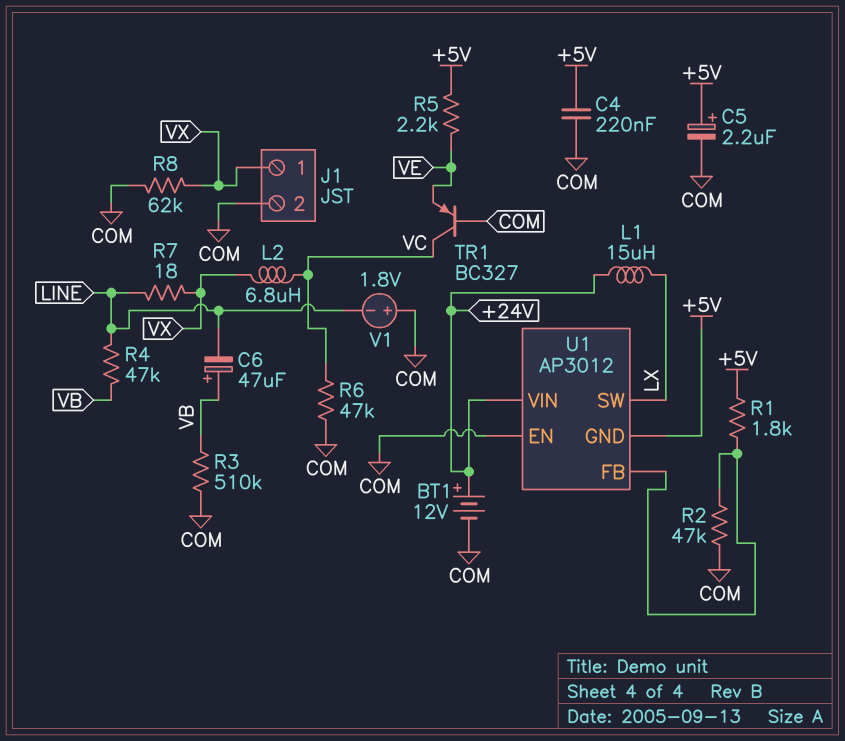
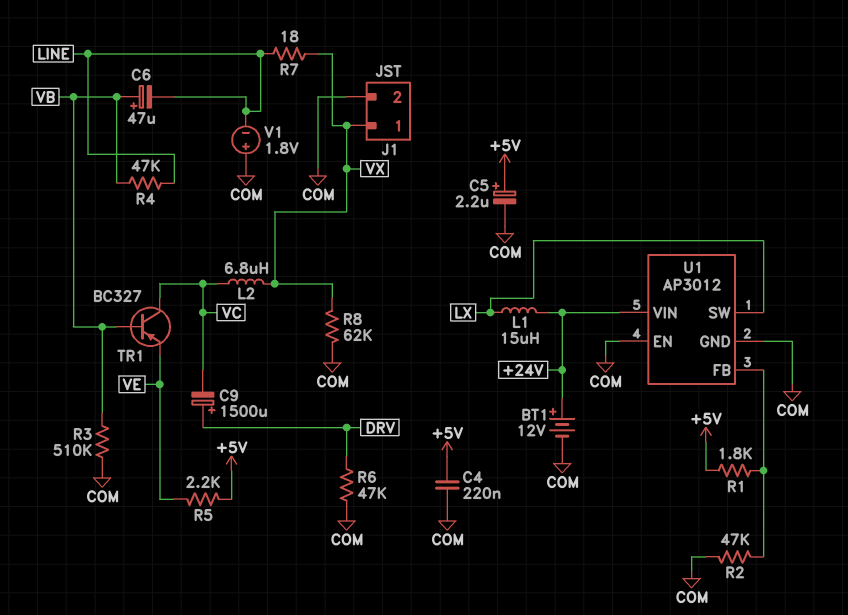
C9: none -> 1500uF (plus DRV, minus VC)
R6: 47k (COM, VC) -> 47k (COM, DRV)
TR1: PNP BC327 (B COM, C VC, E VE) -> PNP BC327 (B VB, C VC, E VE)
U1 pin GND: +5V -> COM

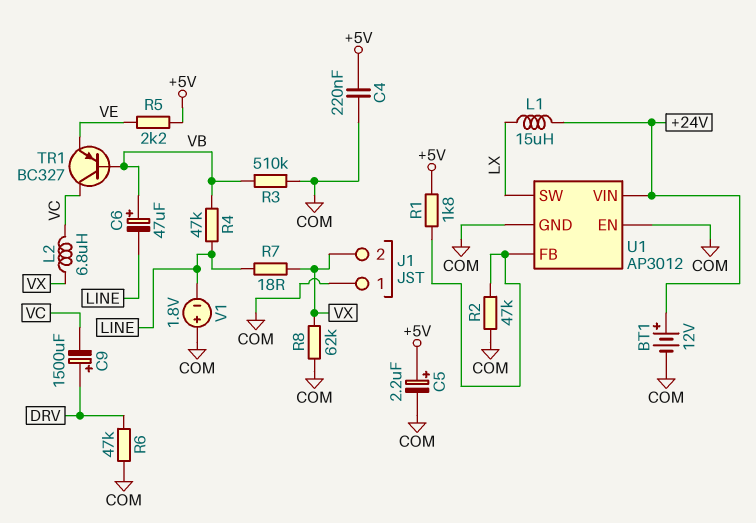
J1 pin 1: VX -> COM
J1 pin 2: COM -> VX

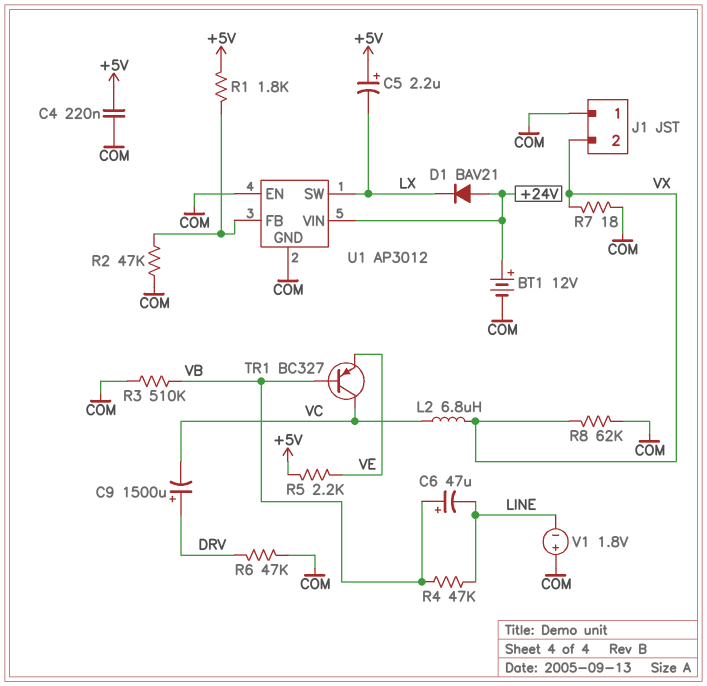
C5: 2.2uF (plus +5V, minus COM) -> 2.2uF (plus +5V, minus LX)
D1: none -> diode BAV21 (A +24V, K LX)
L1: 15uH (+24V, LX) -> none
R7: 18 (LINE, VX) -> 18 (COM, VX)

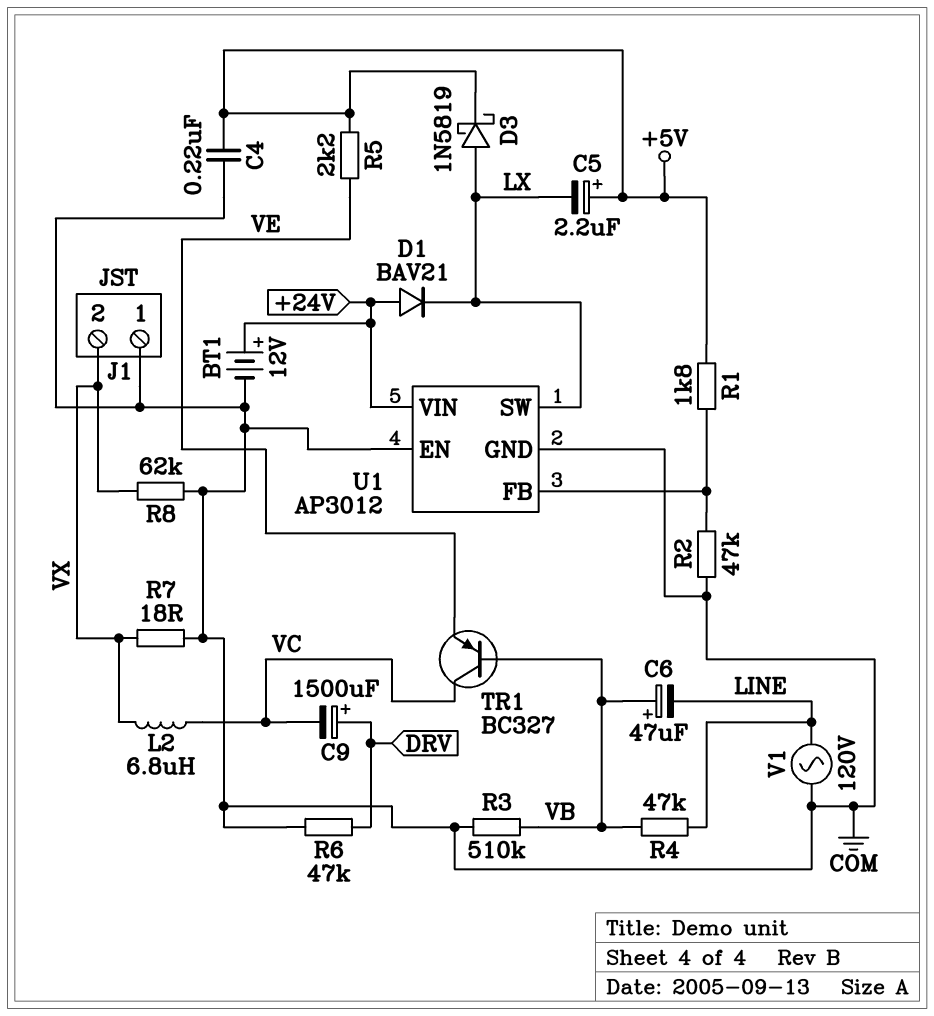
D3: none -> schottky 1N5819 (A LX, K +5V)
V1: 1.8V (plus COM, minus LINE) -> AC 120V (COM, LINE)

